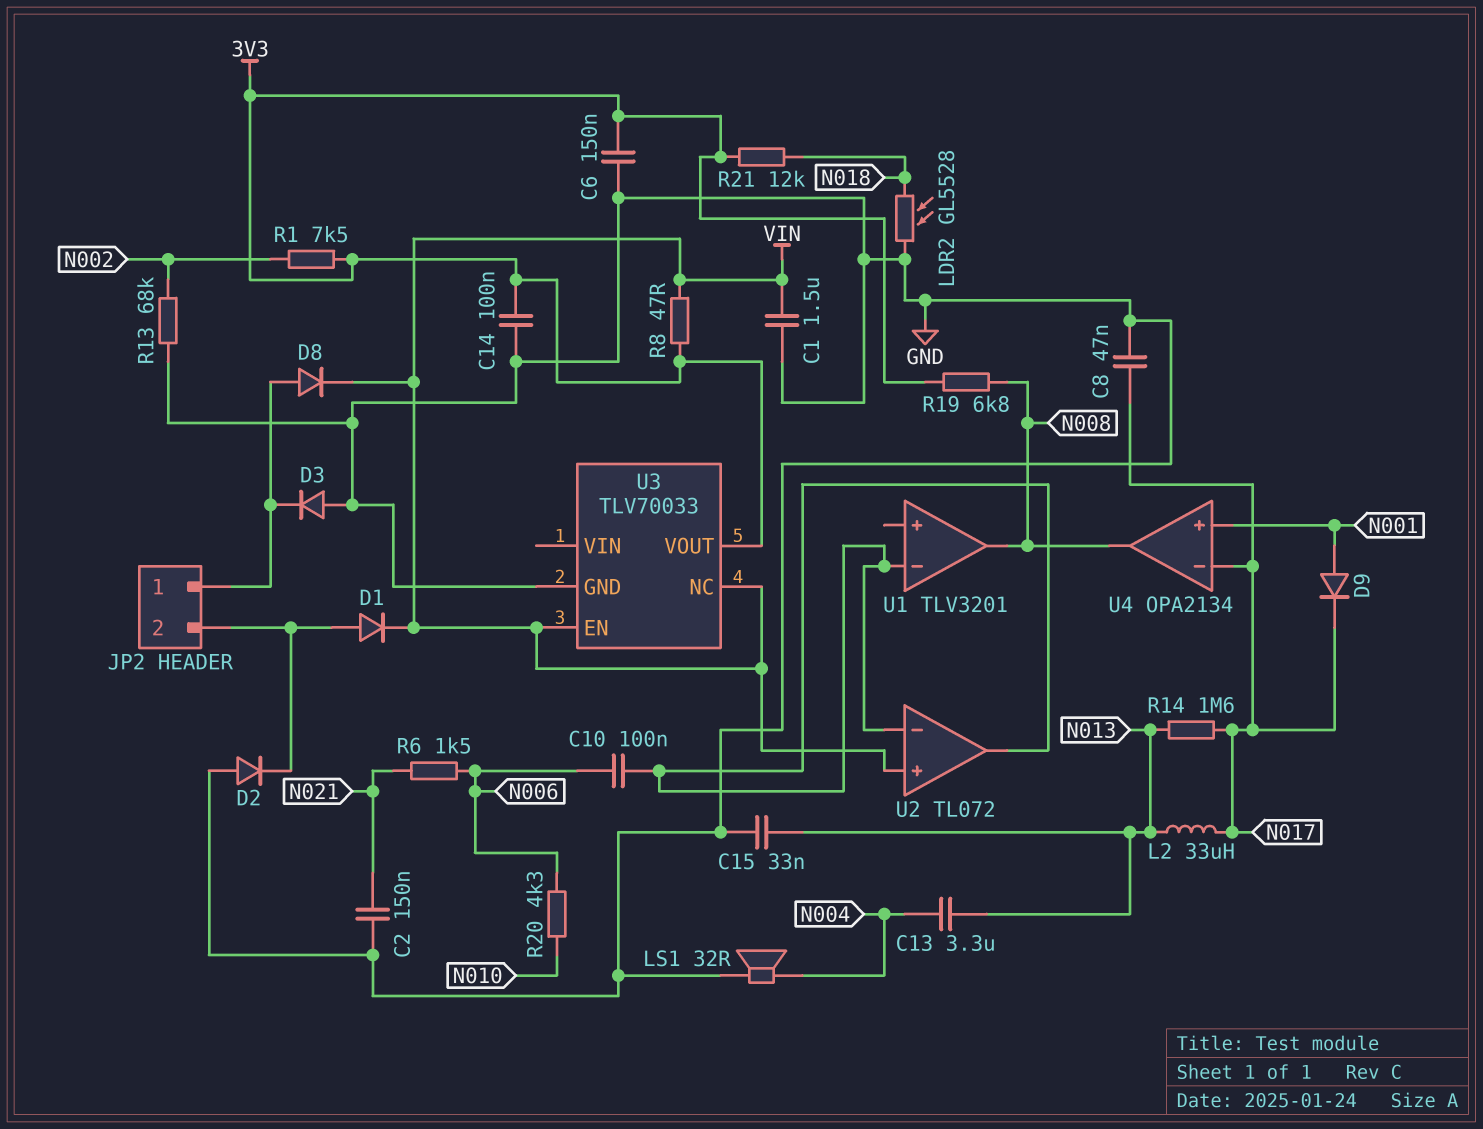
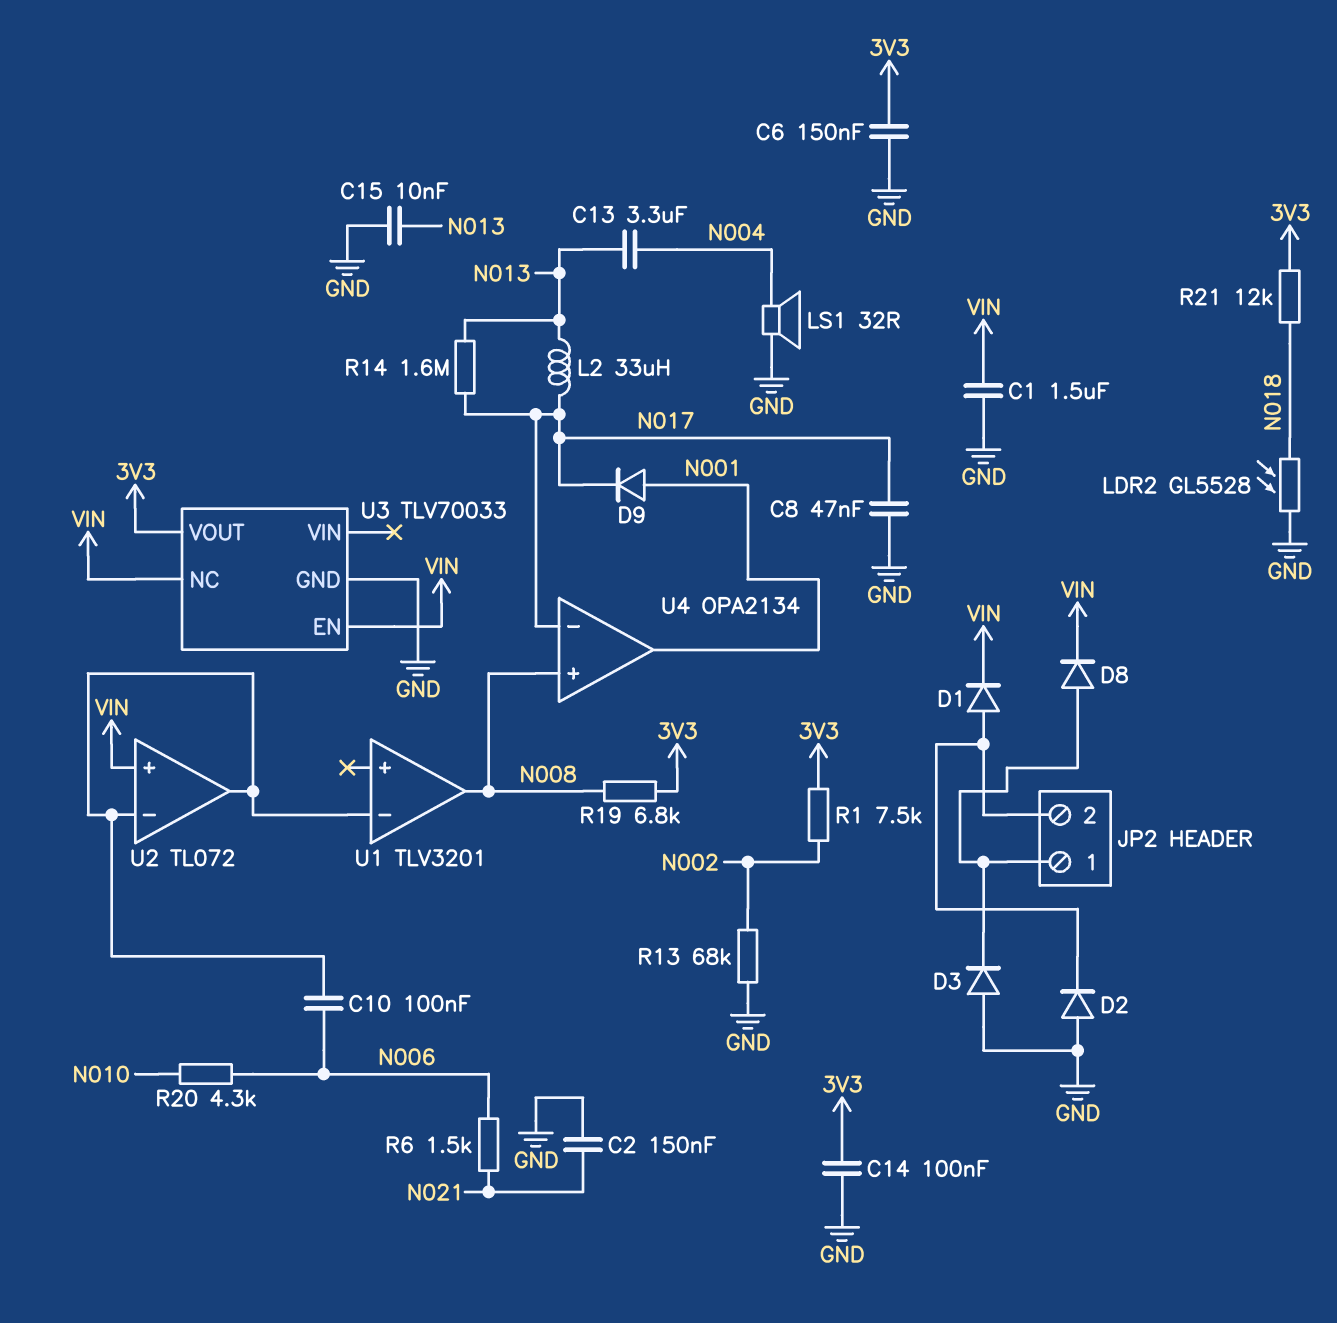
C15: 33nF (GND, N013) -> 10nF (GND, N013)
R8: 47 (3V3, VIN) -> none
U4 pin in+: N001 -> N008
U4 pin out: N008 -> N001

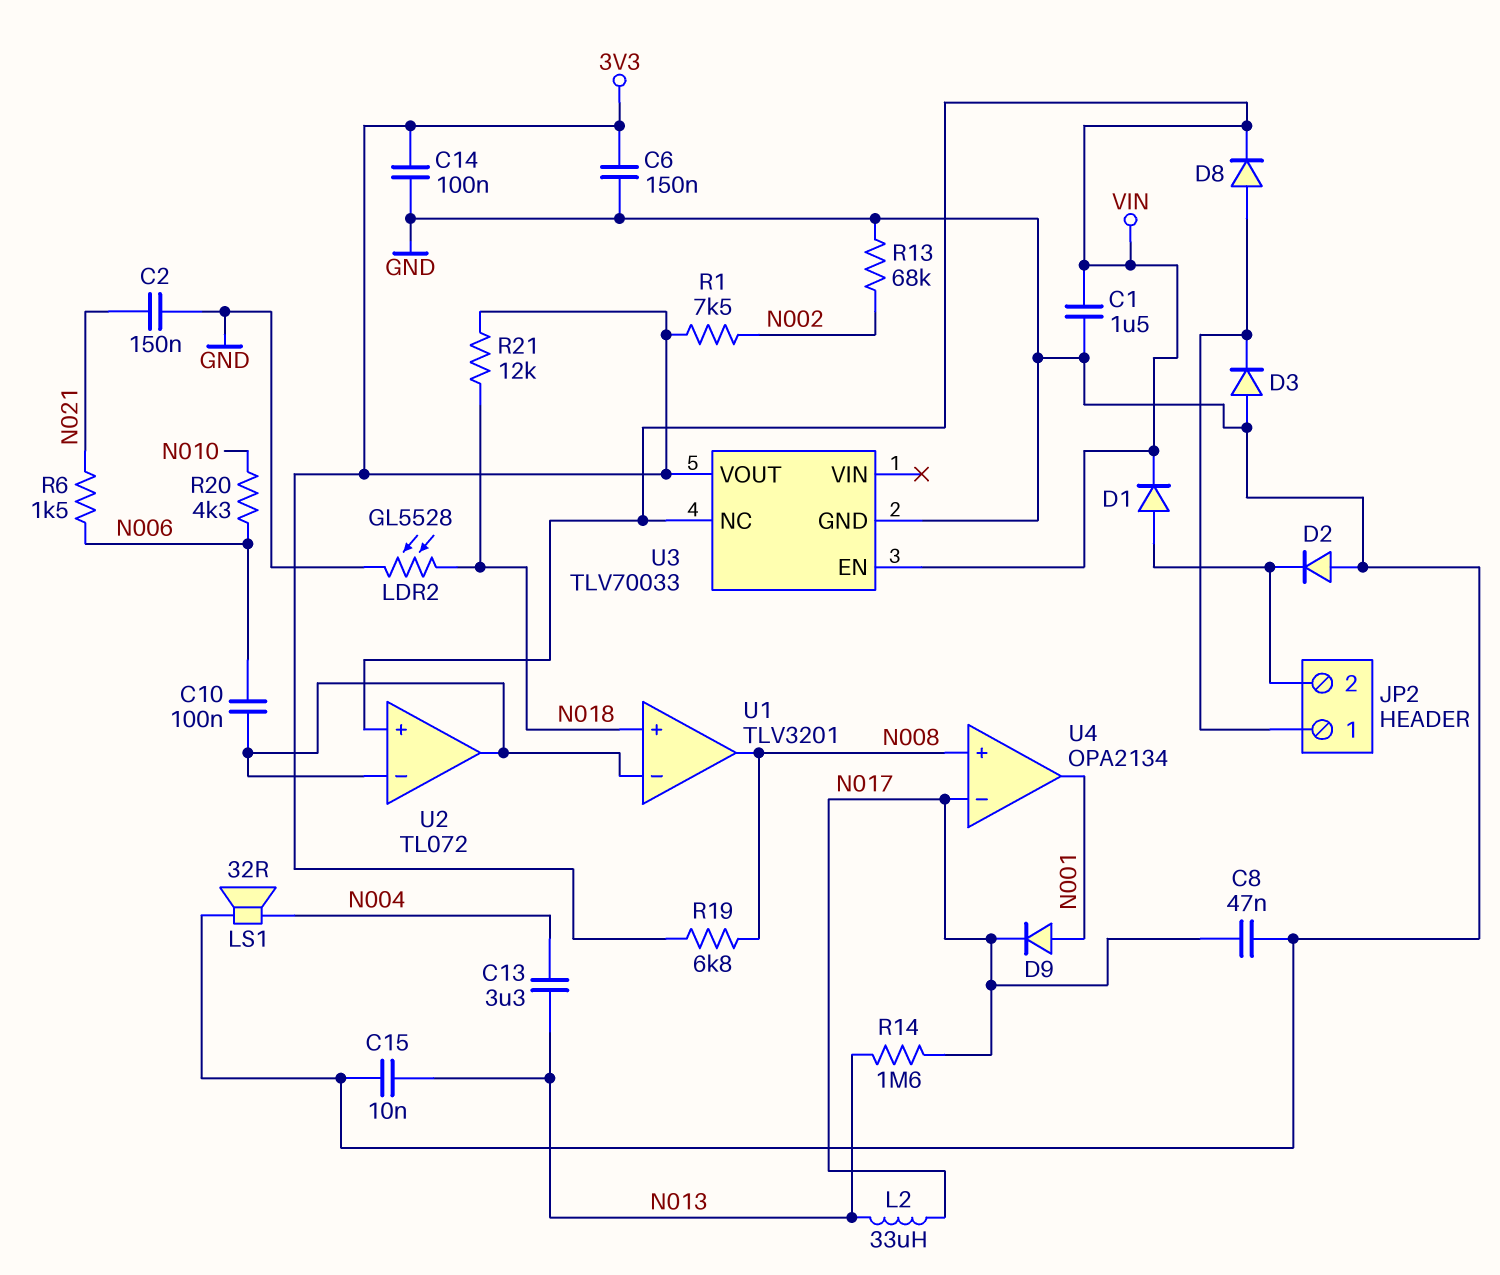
U1 pin in+: none -> N018

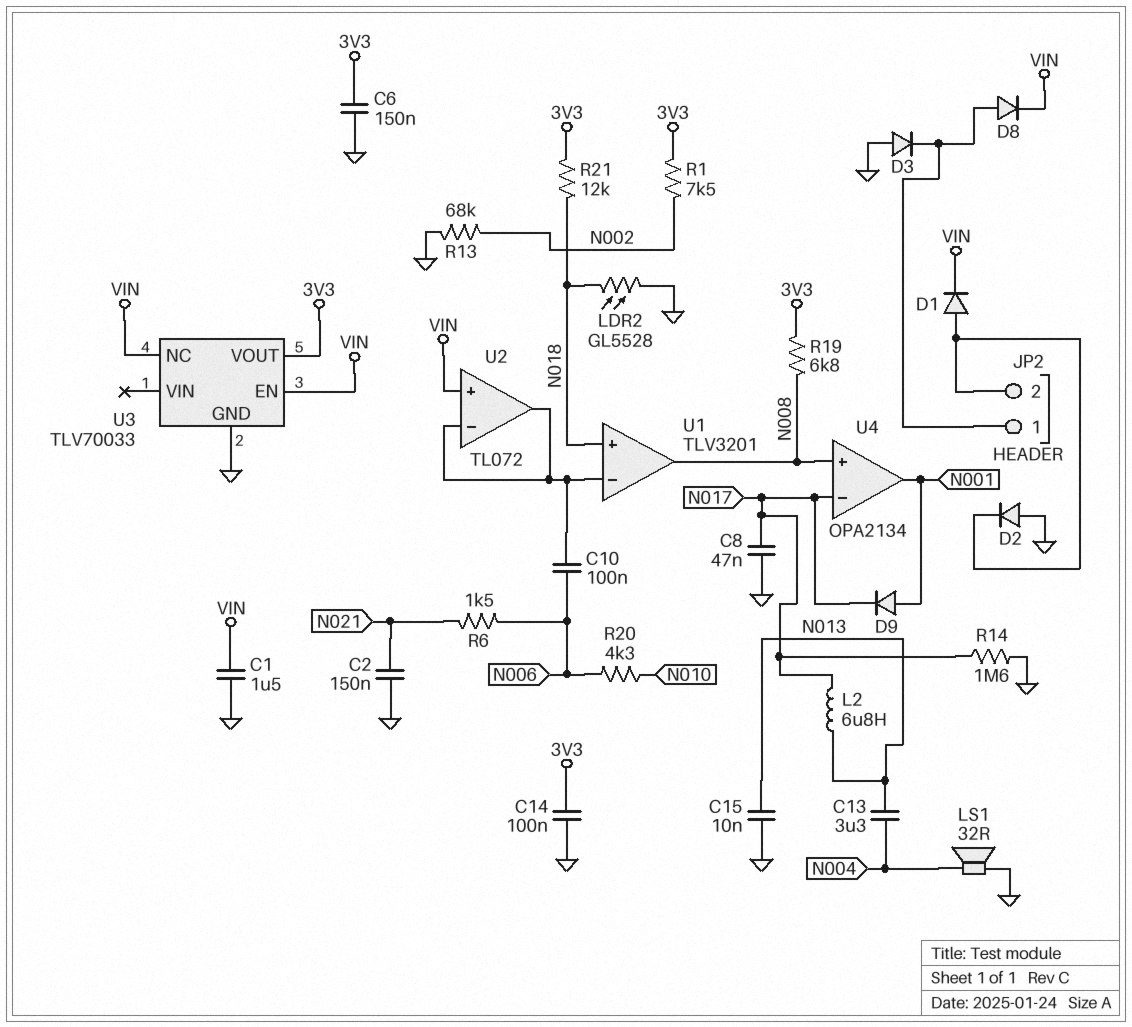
L2: 33uH (N013, N017) -> 6.8uH (N013, N017)
R14: 1.6M (N013, N017) -> 1.6M (GND, N017)

